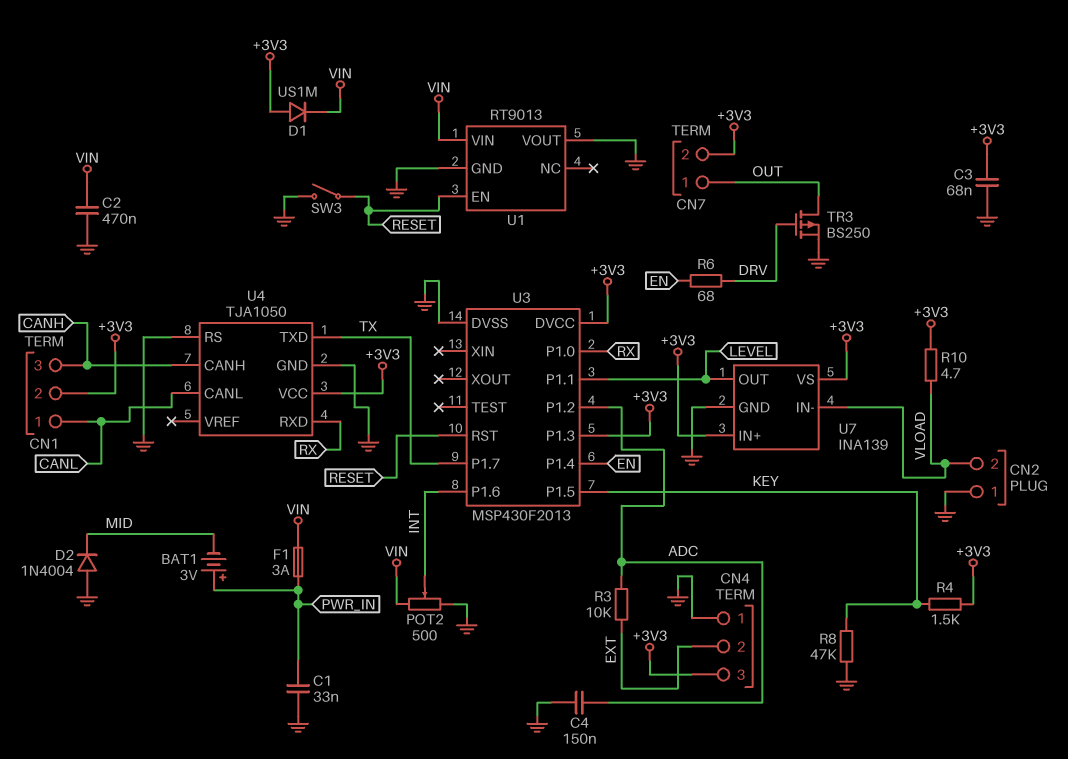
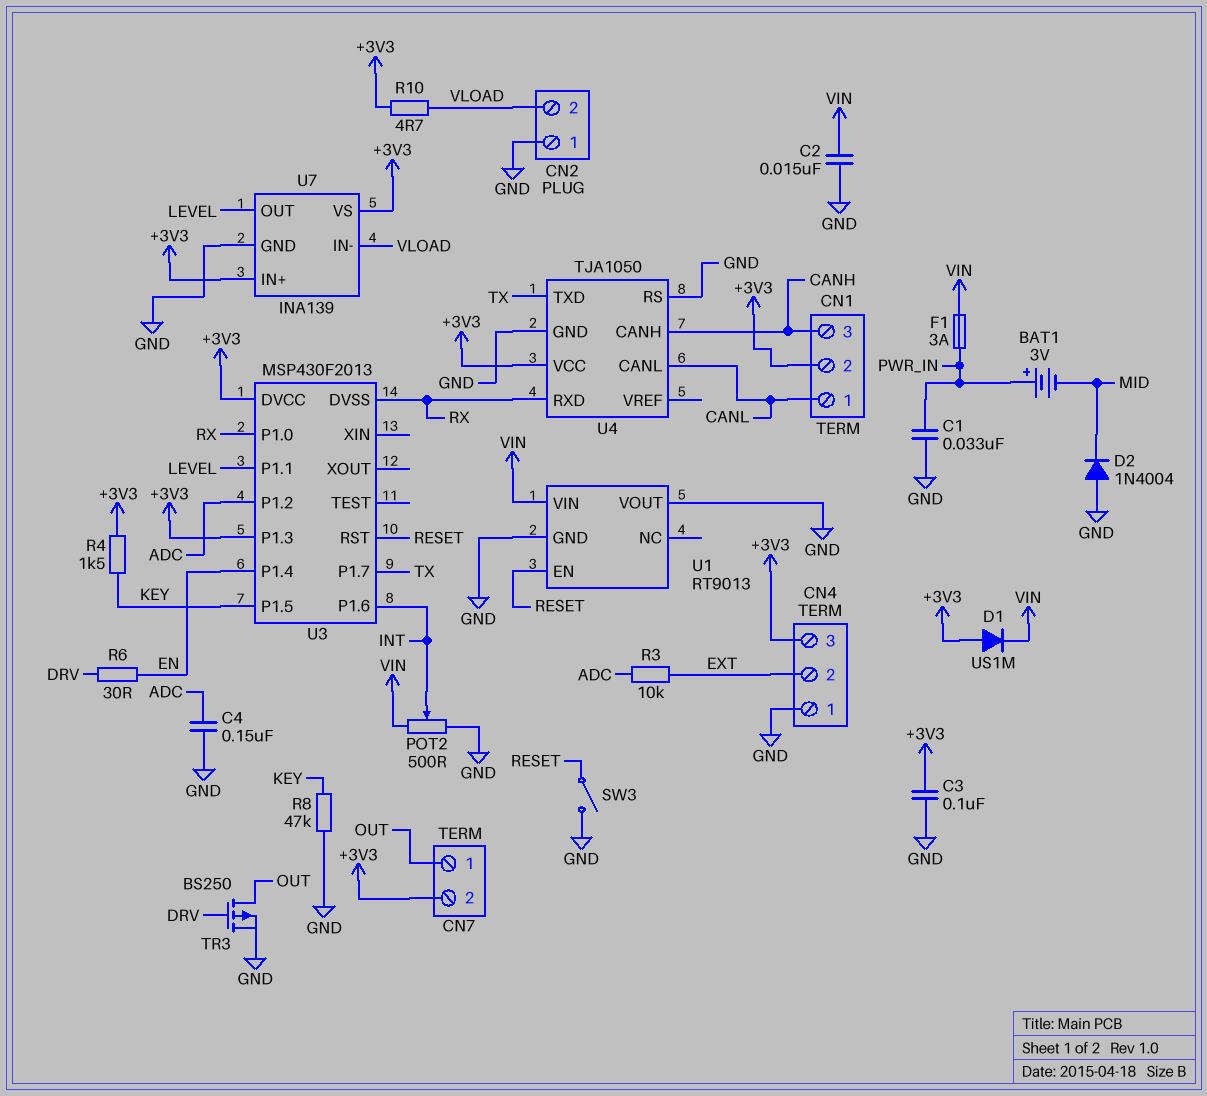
C2: 470nF (GND, VIN) -> 15nF (GND, VIN)
C3: 68nF (+3V3, GND) -> 100nF (+3V3, GND)
R6: 68 (DRV, EN) -> 30 (DRV, EN)
U3 pin DVSS: GND -> RX

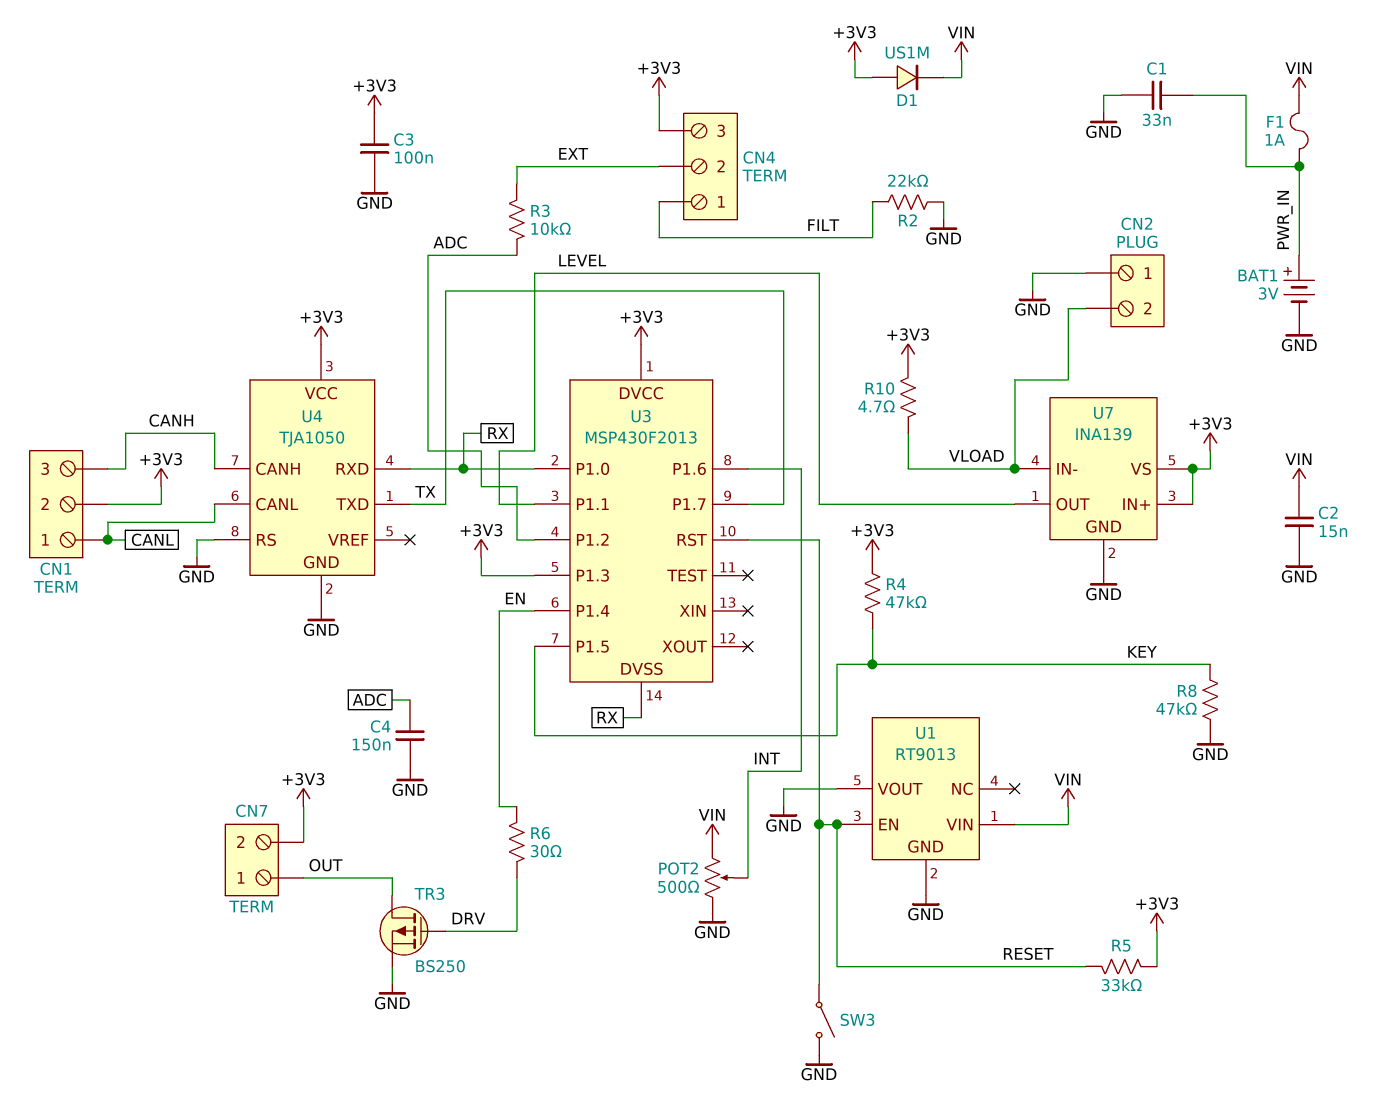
BAT1: 3V (plus PWR_IN, minus MID) -> 3V (plus PWR_IN, minus GND)
CN4 pin 1: GND -> FILT
D2: diode 1N4004 (A GND, K MID) -> none
F1: 3A (PWR_IN, VIN) -> 1A (PWR_IN, VIN)
R2: none -> 22k (FILT, GND)
R4: 1.5k (+3V3, KEY) -> 47k (+3V3, KEY)
R5: none -> 33k (+3V3, RESET)

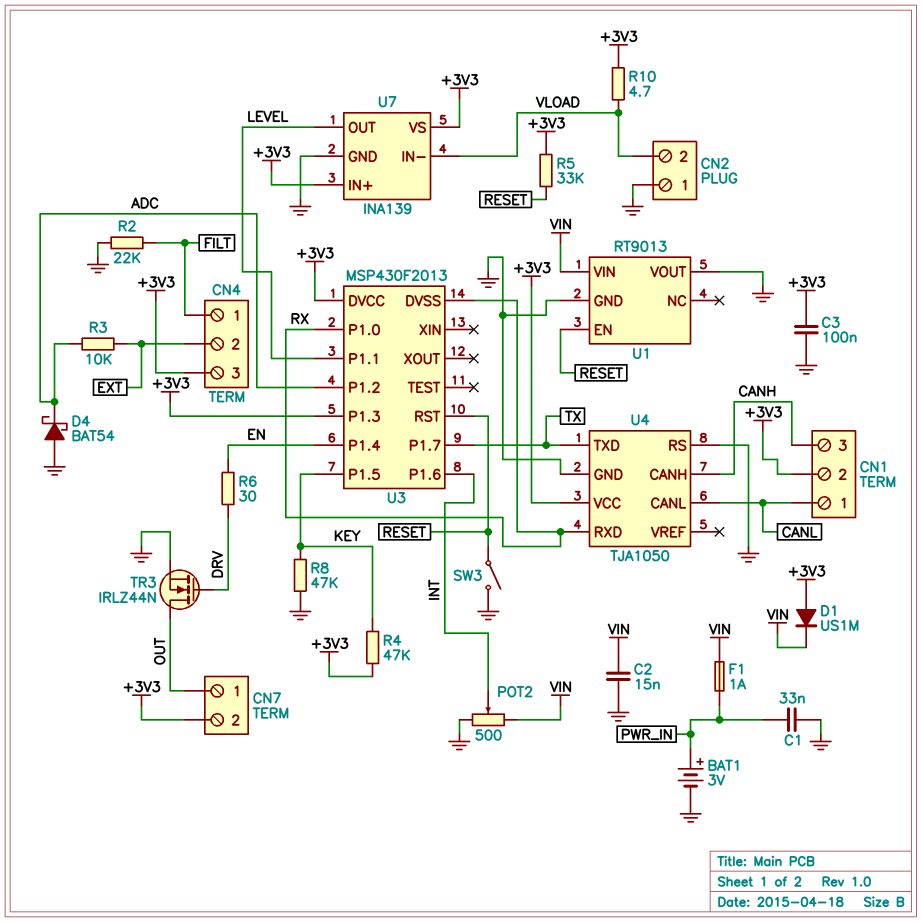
C4: 150nF (ADC, GND) -> none
D4: none -> schottky BAT54 (A GND, K ADC)
TR3: PMOS BS250 (G DRV, D OUT, S GND) -> NMOS IRLZ44N (G DRV, D OUT, S GND)

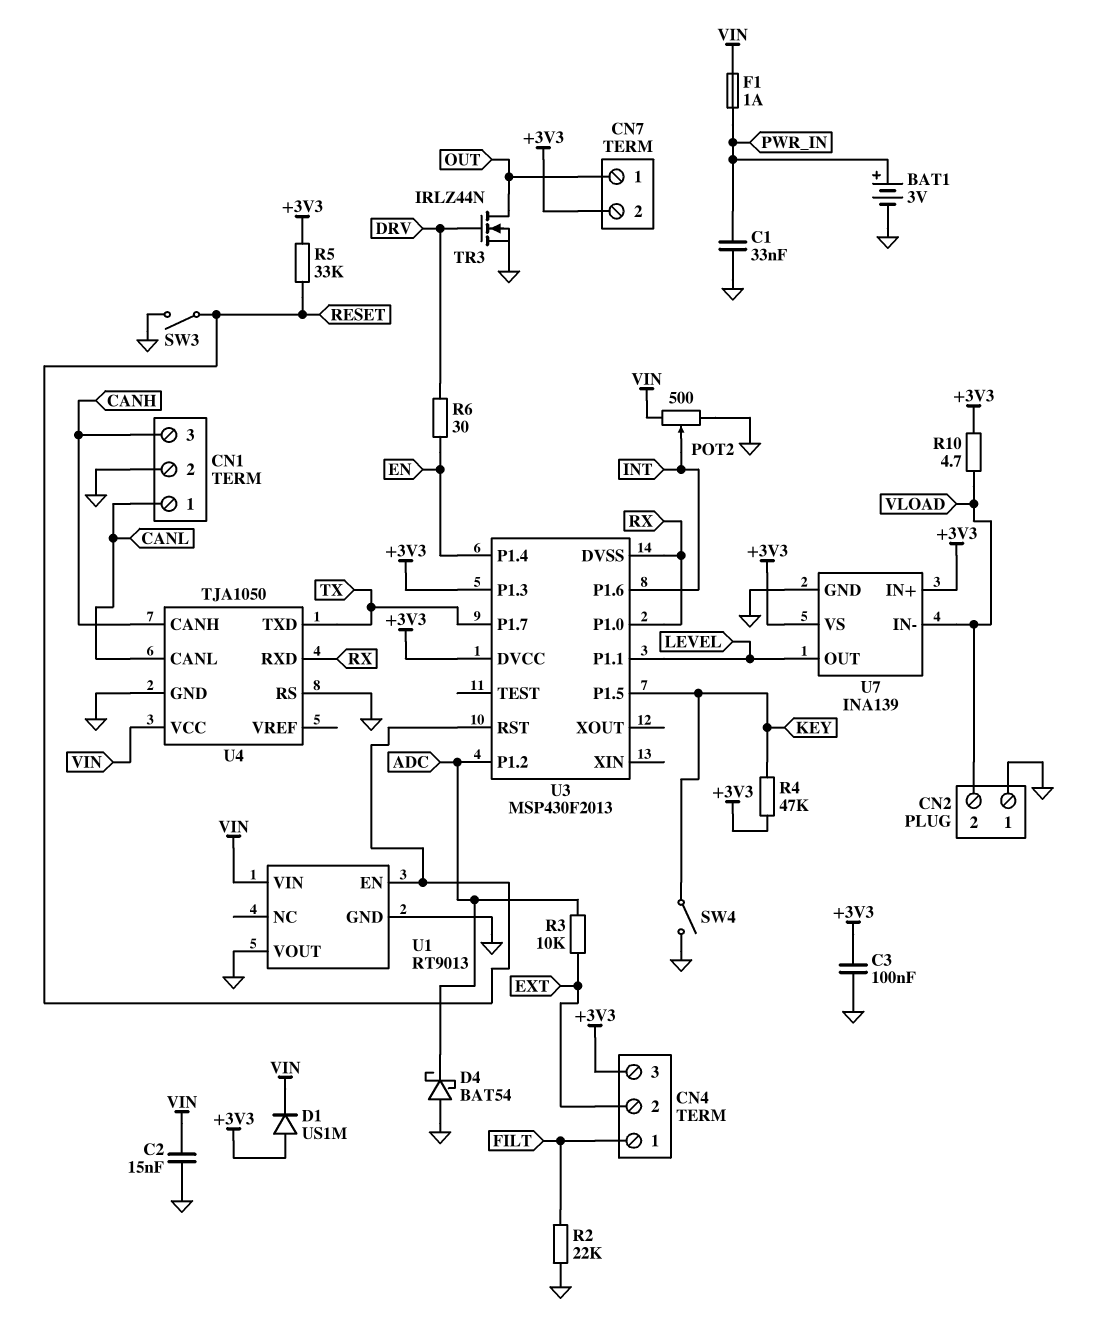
CN1 pin 2: +3V3 -> GND
R8: 47k (GND, KEY) -> none
SW4: none -> switch (GND, KEY)
U4 pin VCC: +3V3 -> VIN

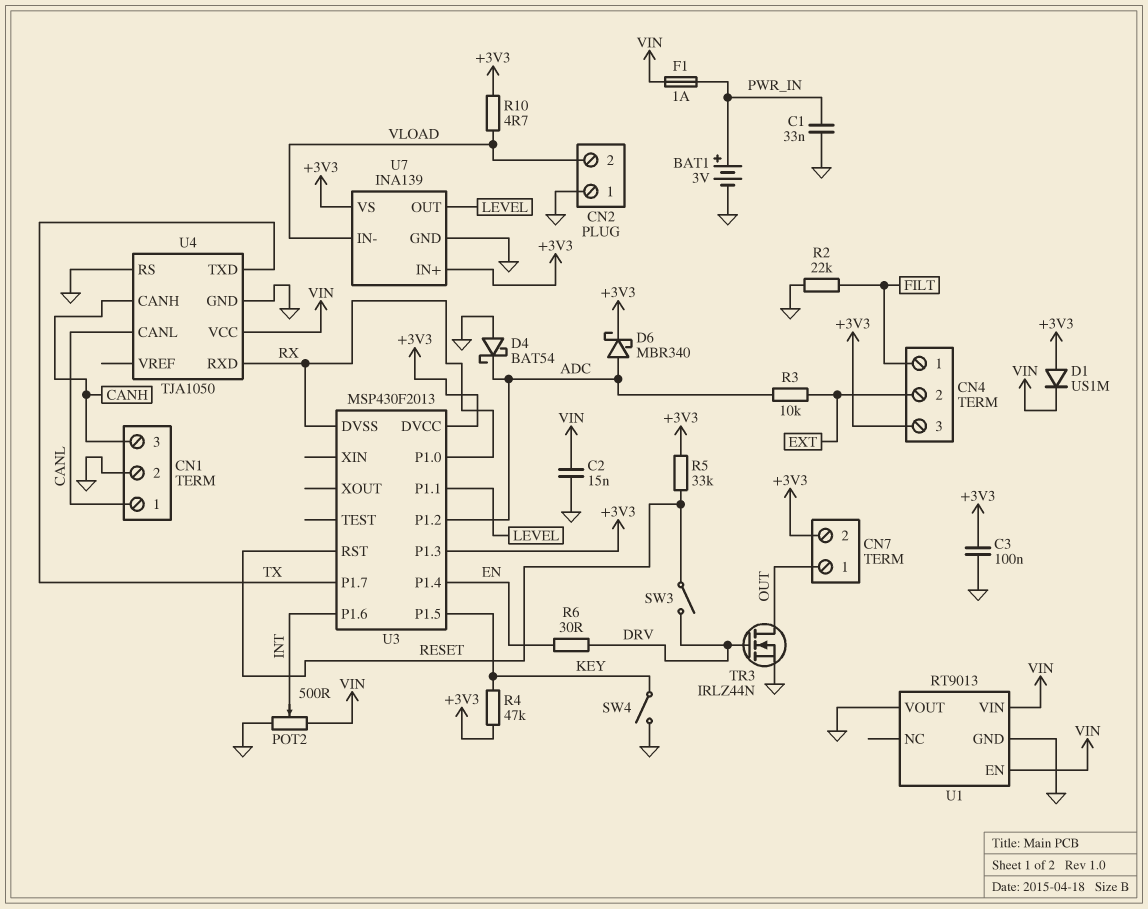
D6: none -> schottky MBR340 (A ADC, K +3V3)
SW3: switch (GND, RESET) -> switch (DRV, RESET)
U1 pin EN: RESET -> VIN

